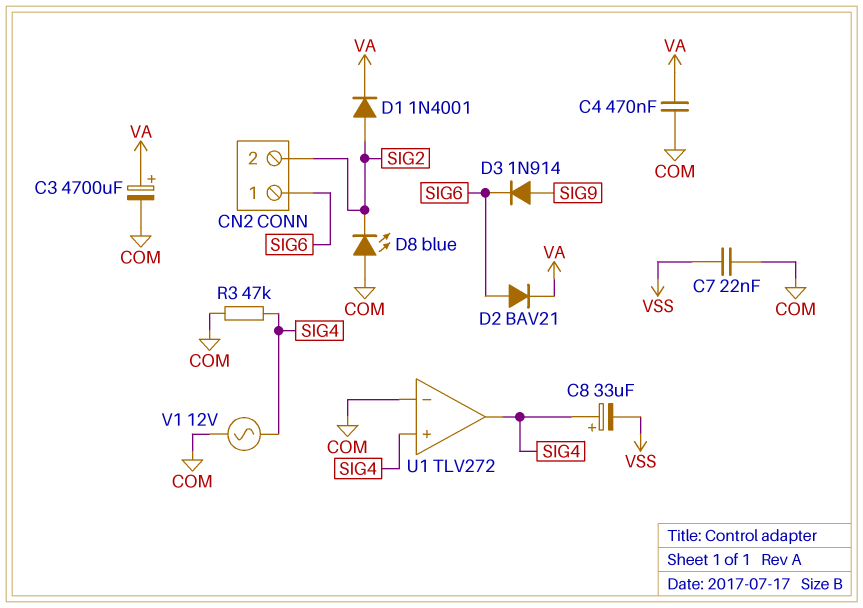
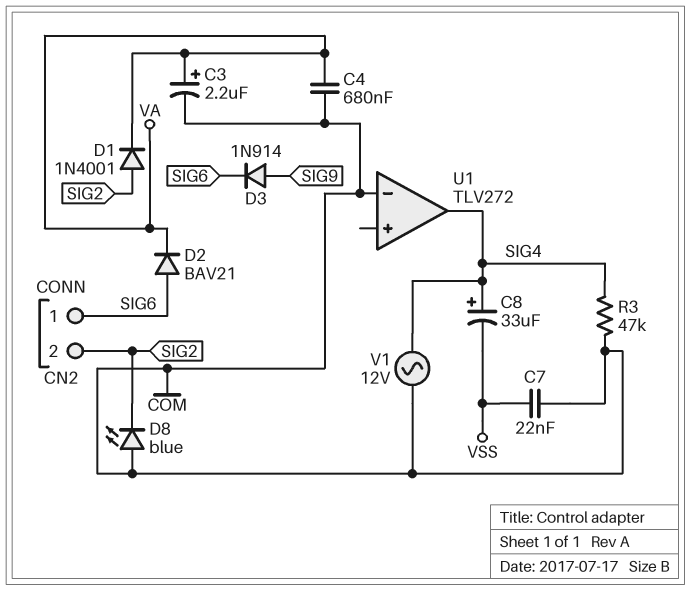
C3: 4700uF (plus VA, minus COM) -> 2.2uF (plus VA, minus COM)
C4: 470nF (COM, VA) -> 680nF (COM, VA)
U1 pin in+: SIG4 -> none

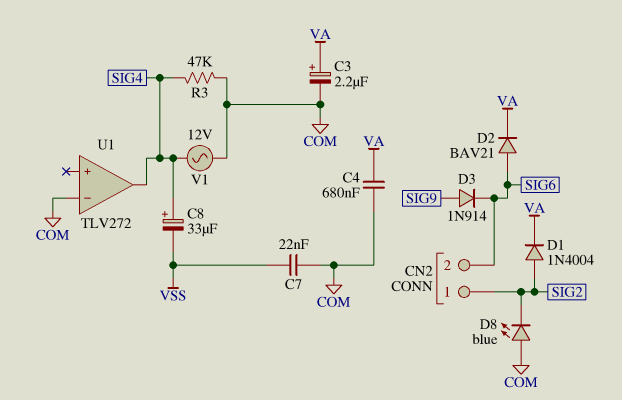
CN2 pin 1: SIG6 -> SIG2
CN2 pin 2: SIG2 -> SIG6
D1: diode 1N4001 (A SIG2, K VA) -> diode 1N4004 (A SIG2, K VA)

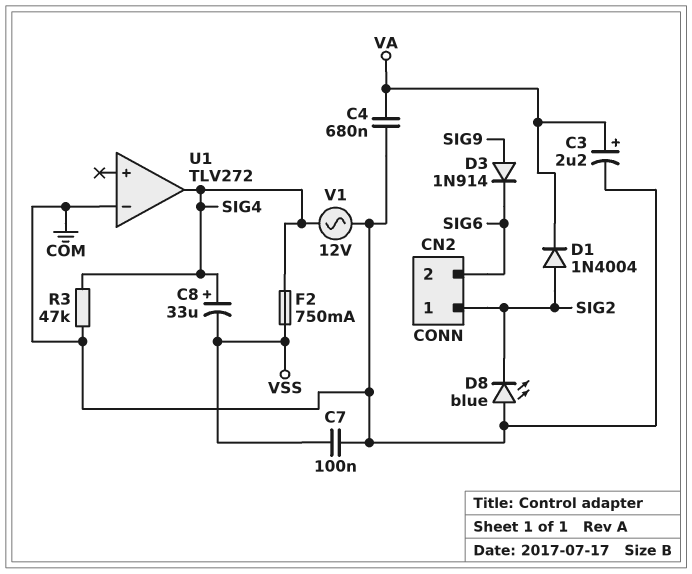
C7: 22nF (COM, VSS) -> 100nF (COM, VSS)
D2: diode BAV21 (A SIG6, K VA) -> none
F2: none -> 750mA (SIG4, VSS)

